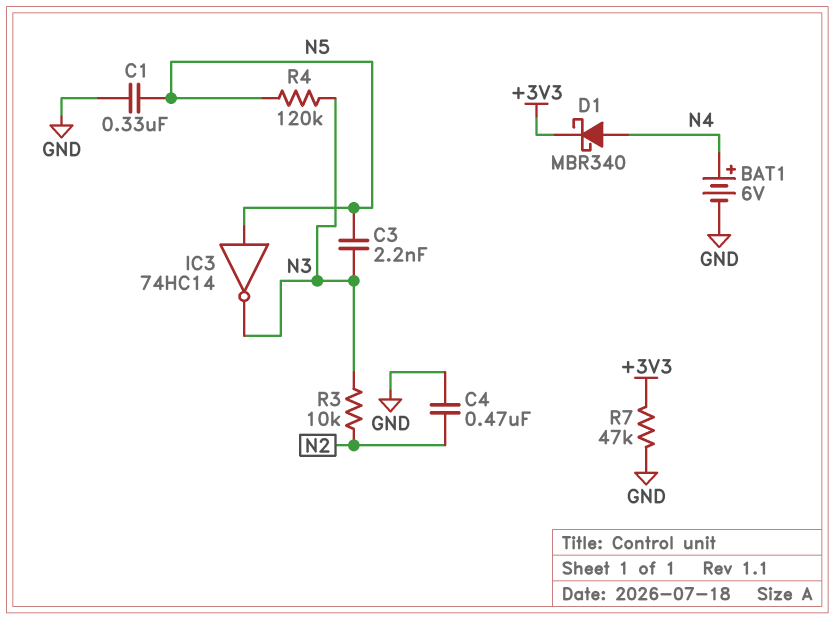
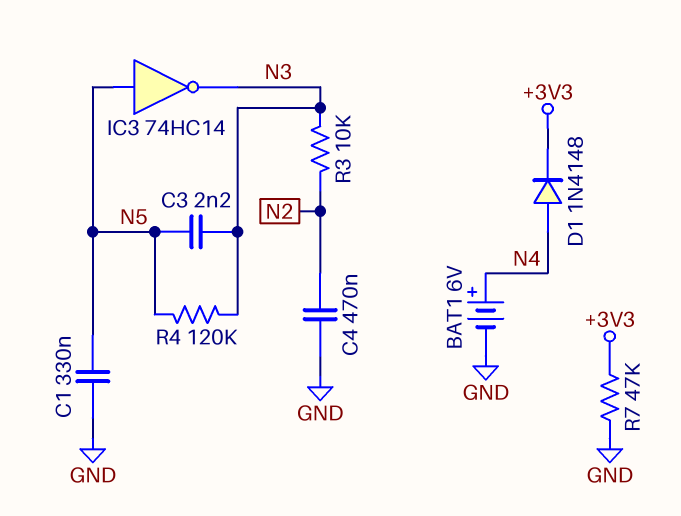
D1: schottky MBR340 (A N4, K +3V3) -> diode 1N4148 (A N4, K +3V3)

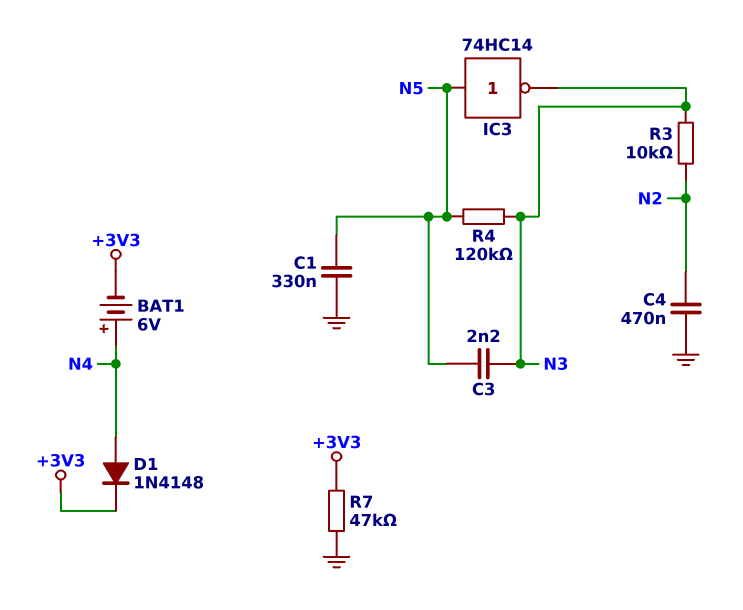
BAT1: 6V (plus N4, minus GND) -> 6V (plus N4, minus +3V3)

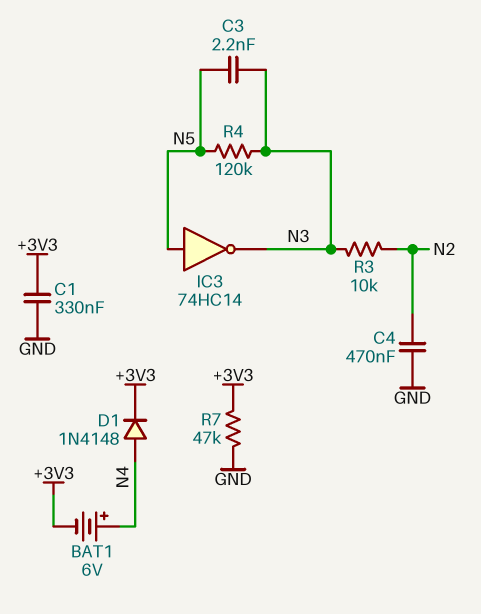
C1: 330nF (GND, N5) -> 330nF (+3V3, GND)

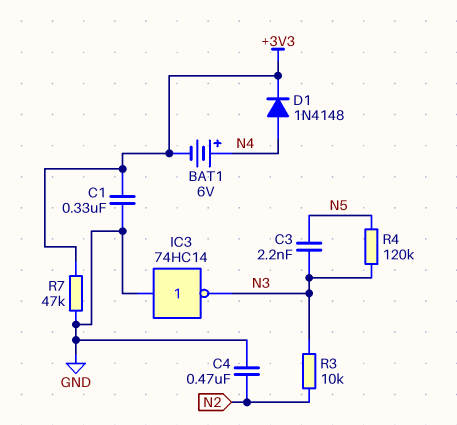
IC3: NOT 74HC14 (in N5, out N3) -> NOT 74HC14 (in GND, out N3)

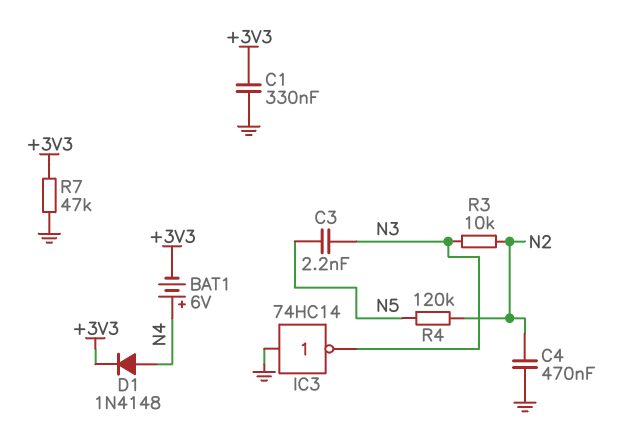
R4: 120k (N3, N5) -> 120k (N2, N5)

